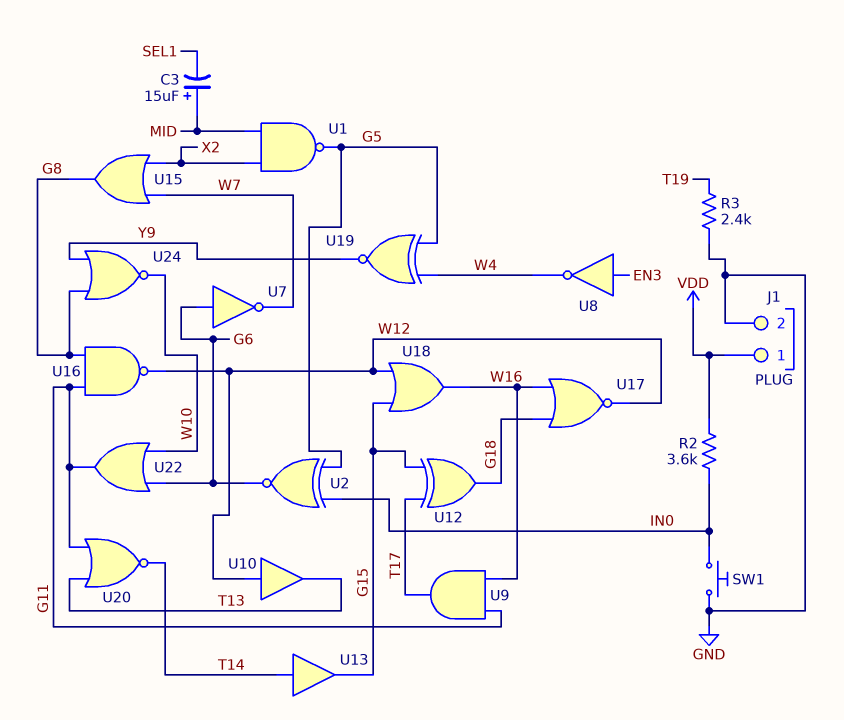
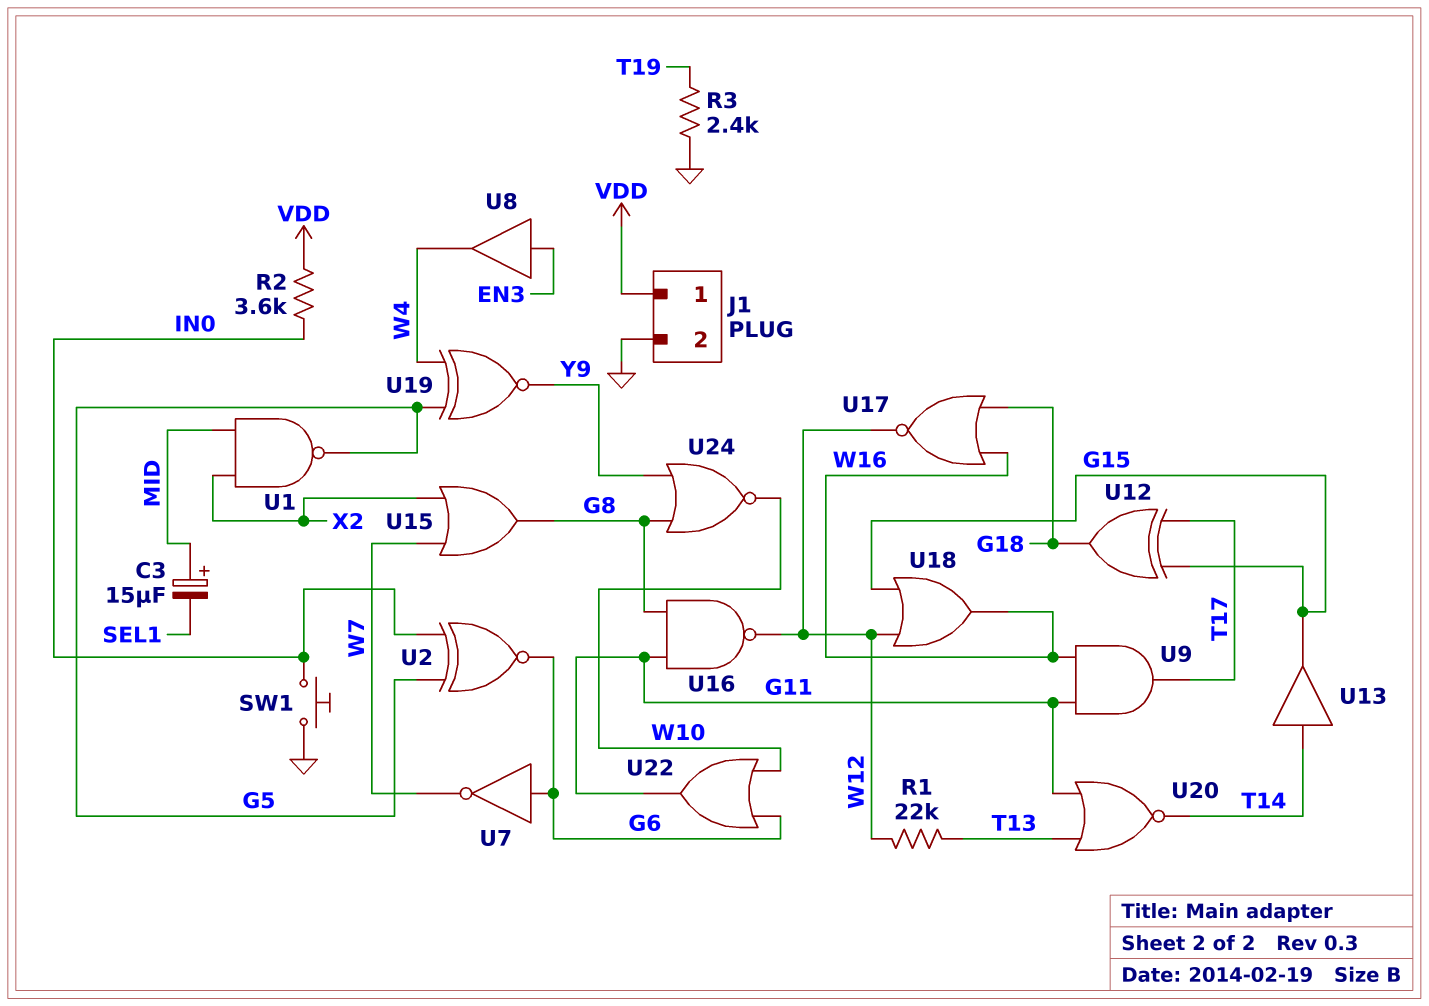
R1: none -> 22k (T13, W12)
U8: NOT (in EN3, out W4) -> buffer (in EN3, out W4)
U10: buffer (in W12, out T13) -> none

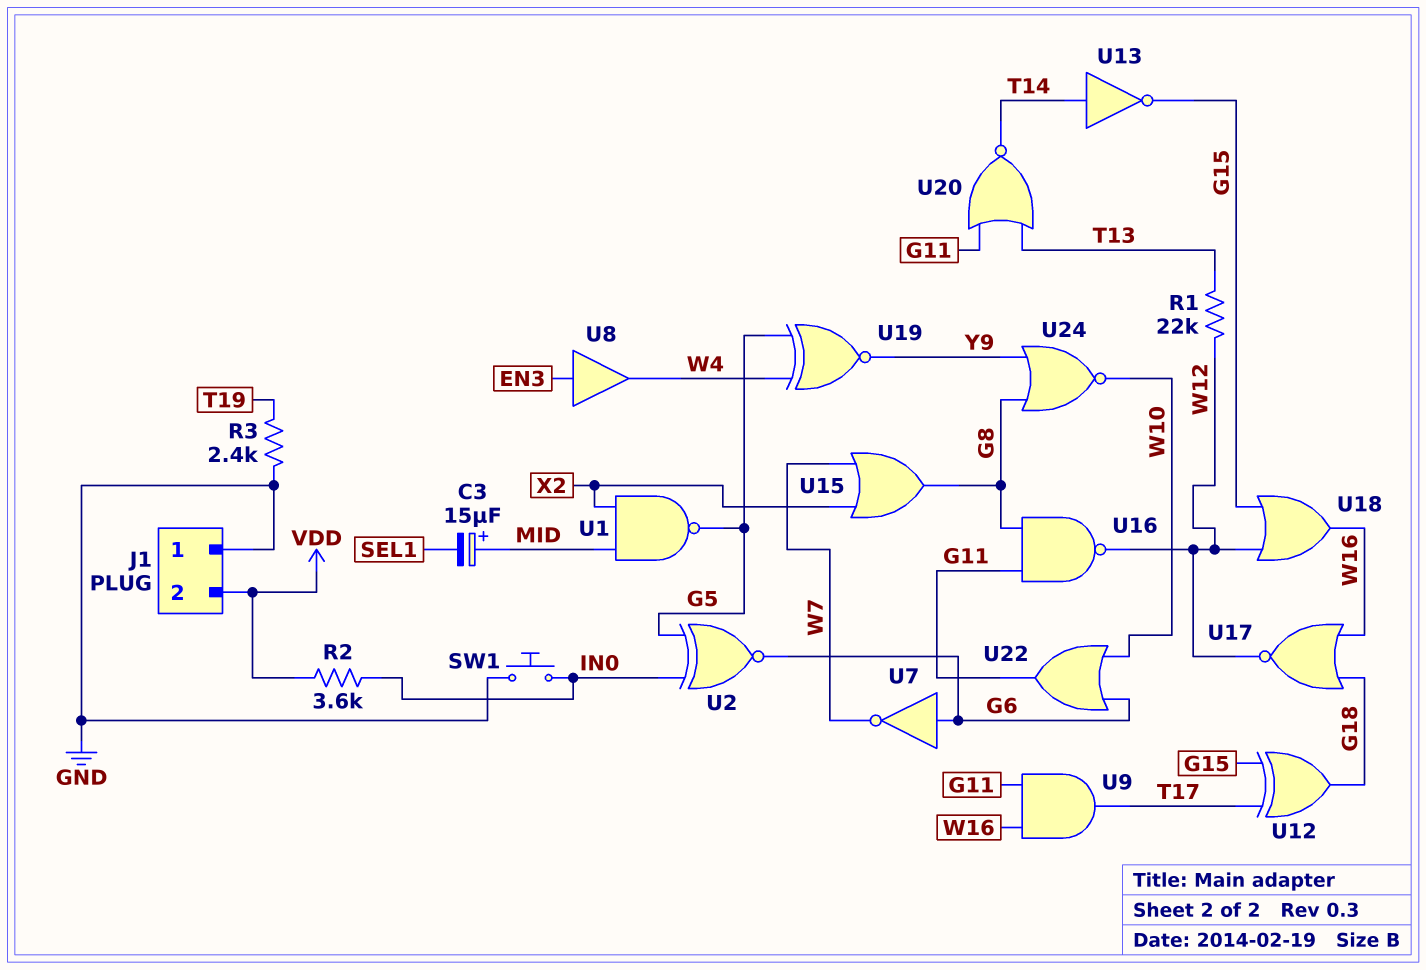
J1 pin 1: VDD -> GND
J1 pin 2: GND -> VDD
U13: buffer (in T14, out G15) -> NOT (in T14, out G15)

